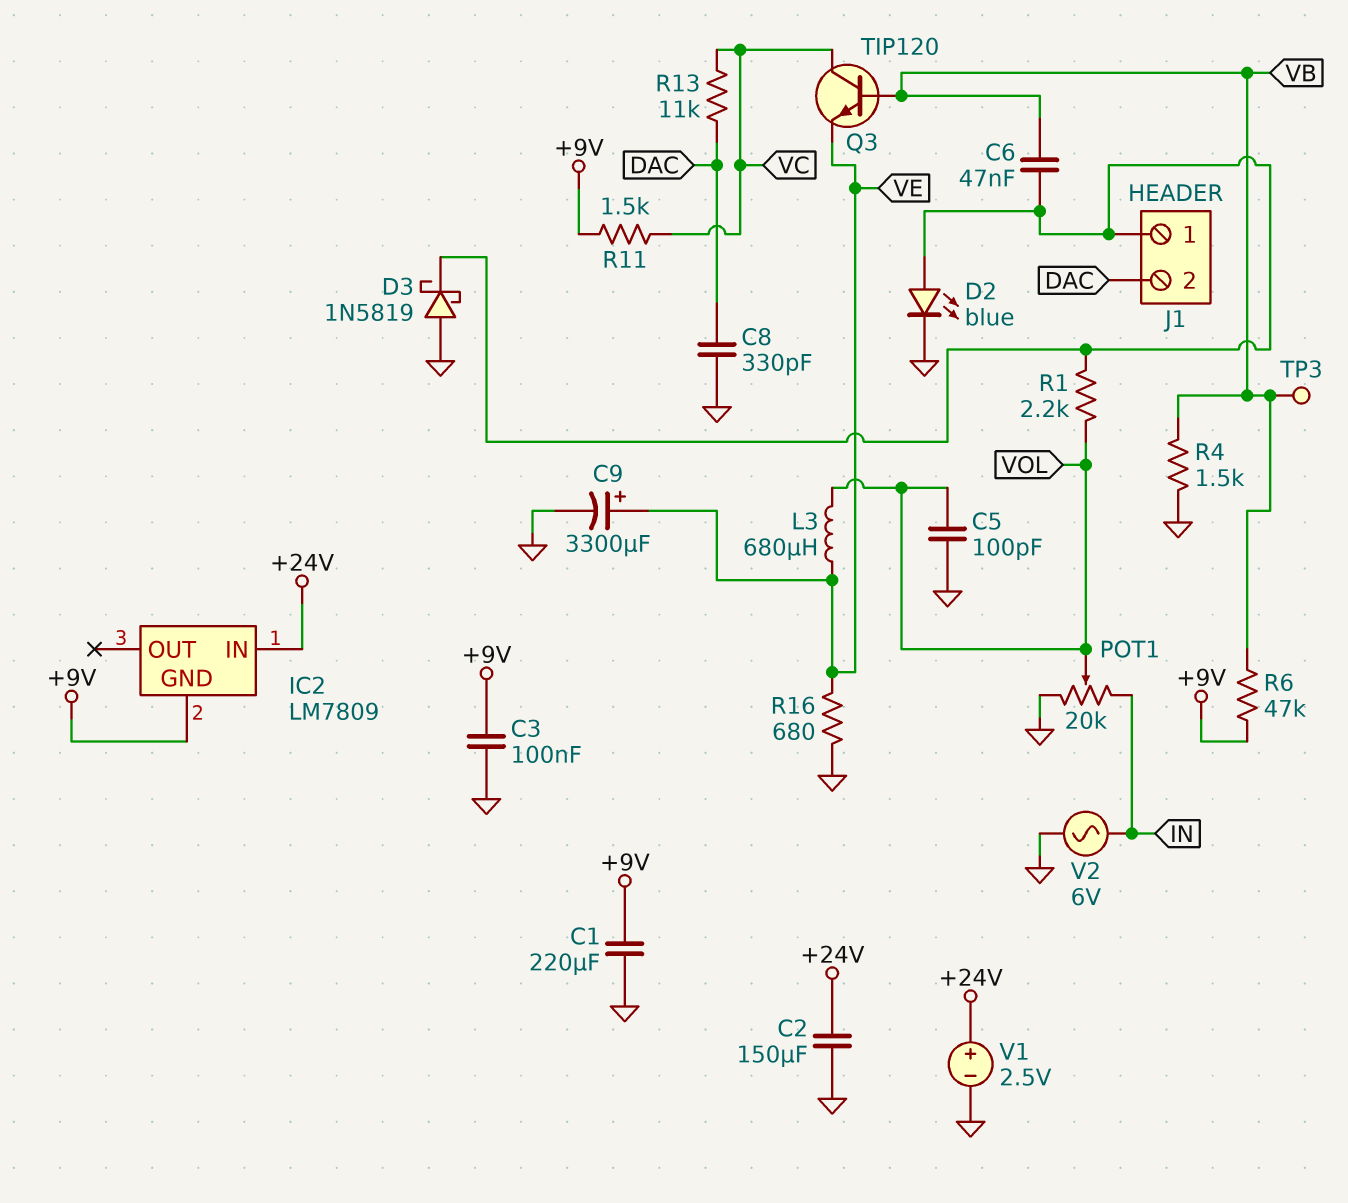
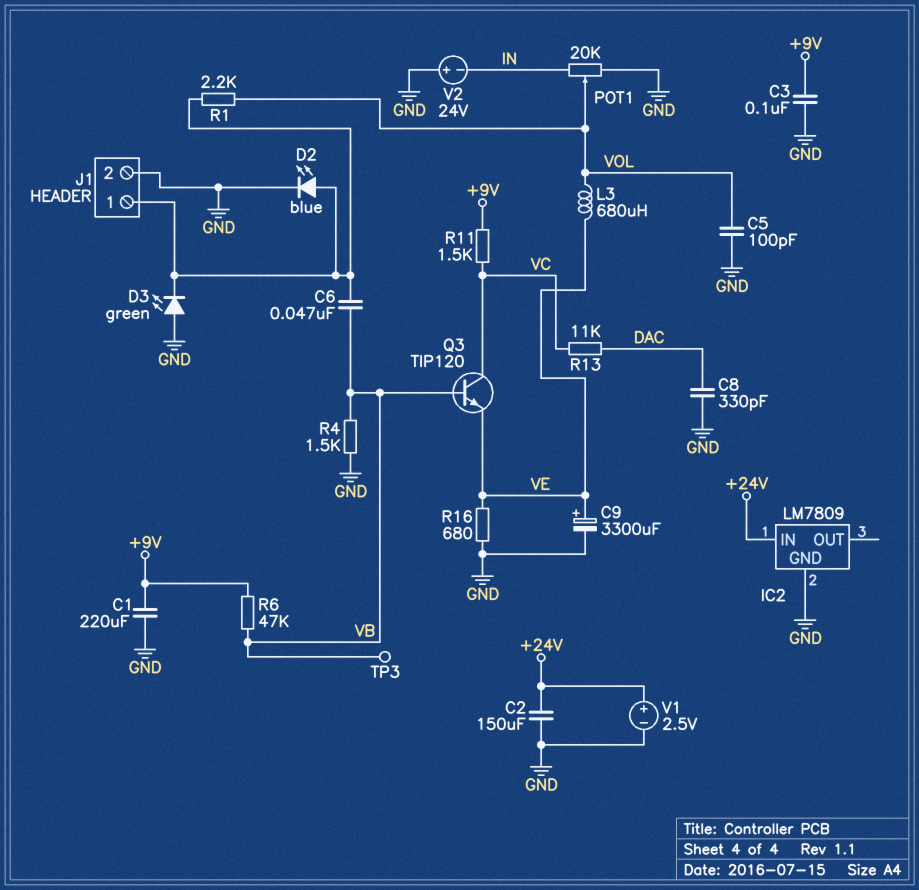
D3: schottky 1N5819 (A GND, K J1/1) -> LED green (A GND, K J1/1)
IC2 pin GND: +9V -> GND
J1 pin 2: DAC -> GND
V2: AC 6V (GND, IN) -> 24V (plus GND, minus IN)

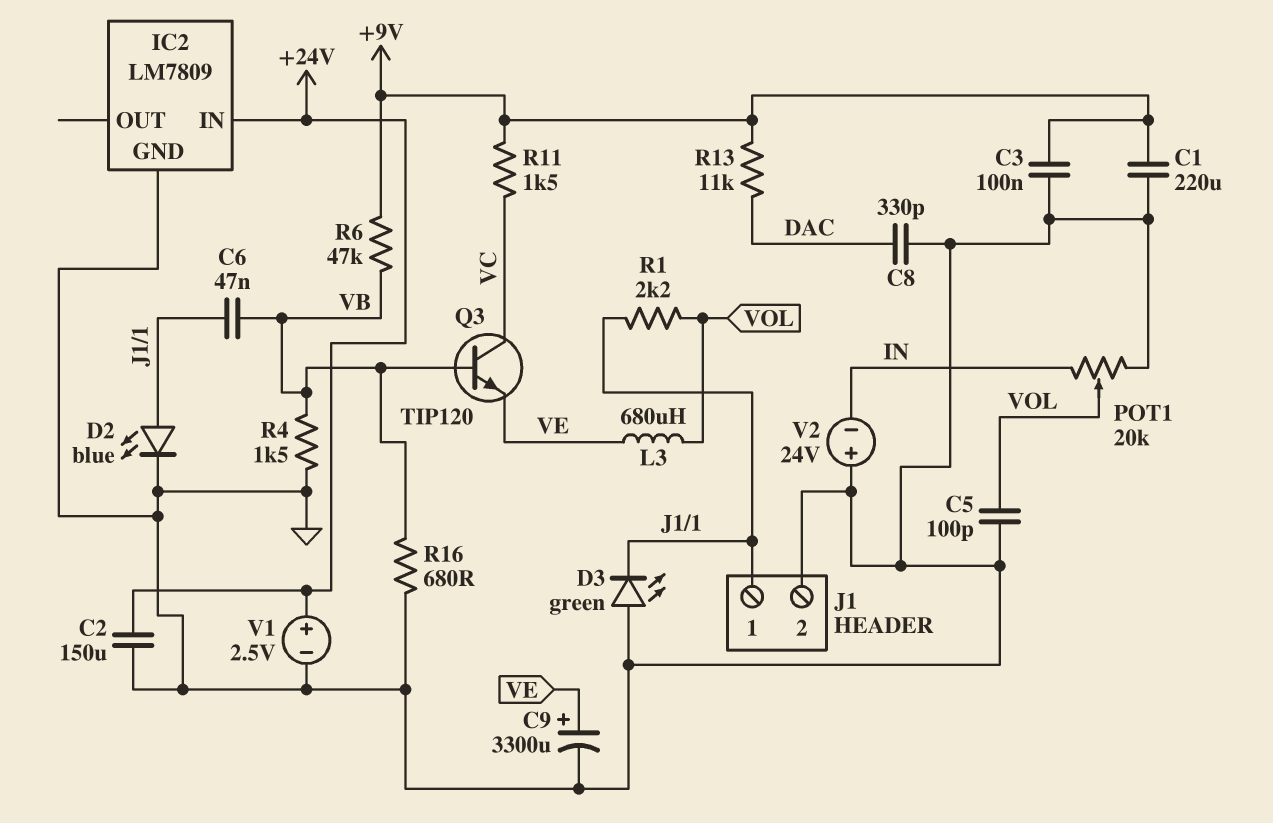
R13: 11k (DAC, VC) -> 11k (+9V, DAC)
R16: 680 (GND, VE) -> 680 (GND, VB)
TP3: test point (VB) -> none

